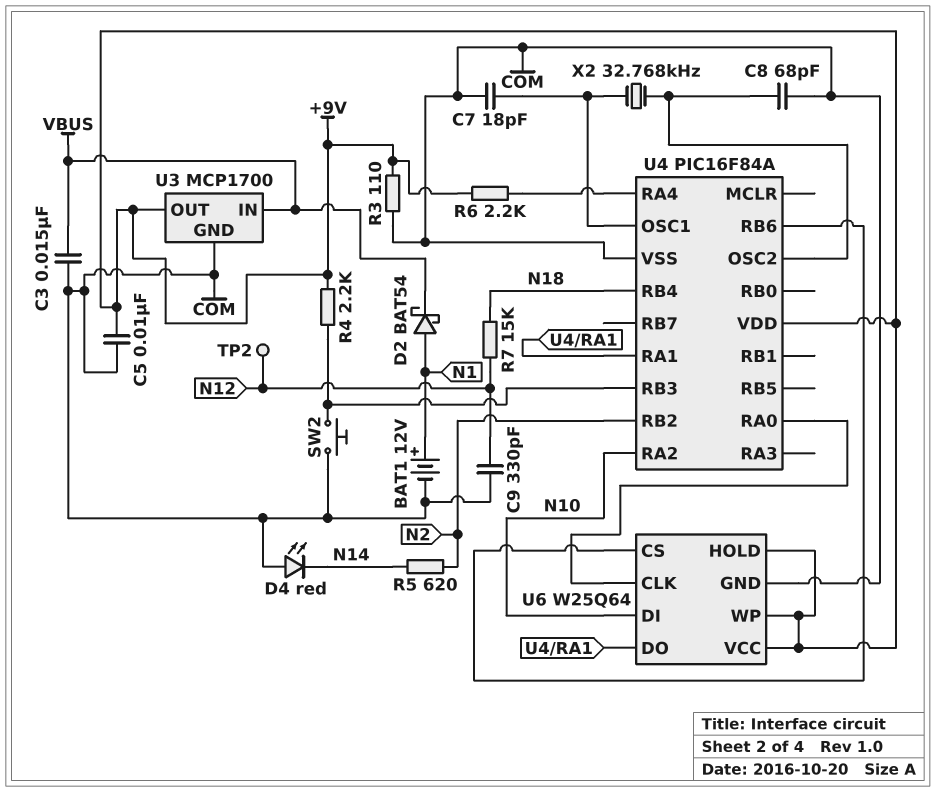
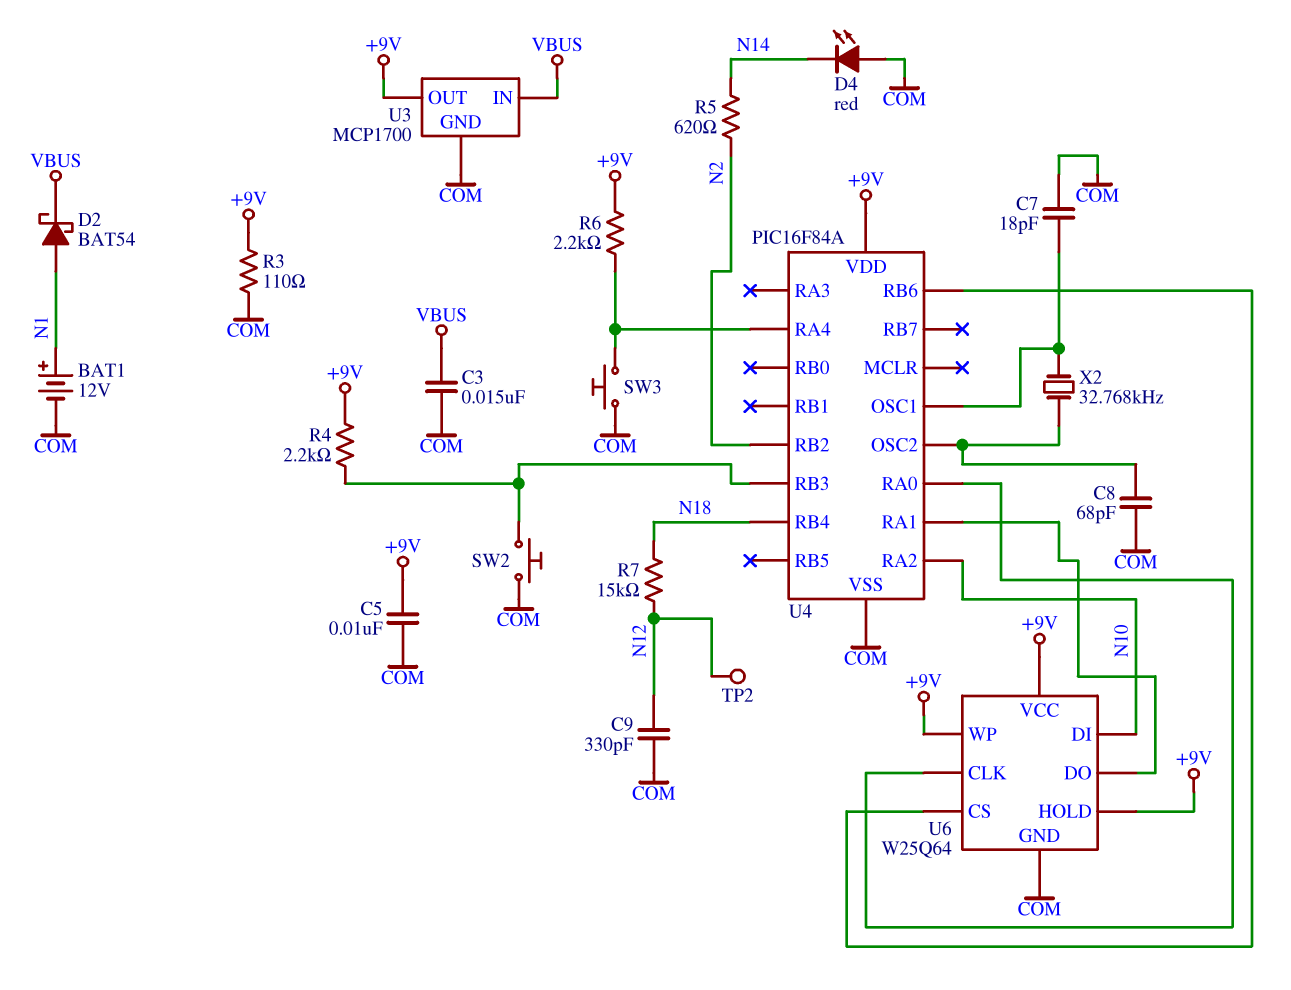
SW3: none -> button (COM, U4/RA4)

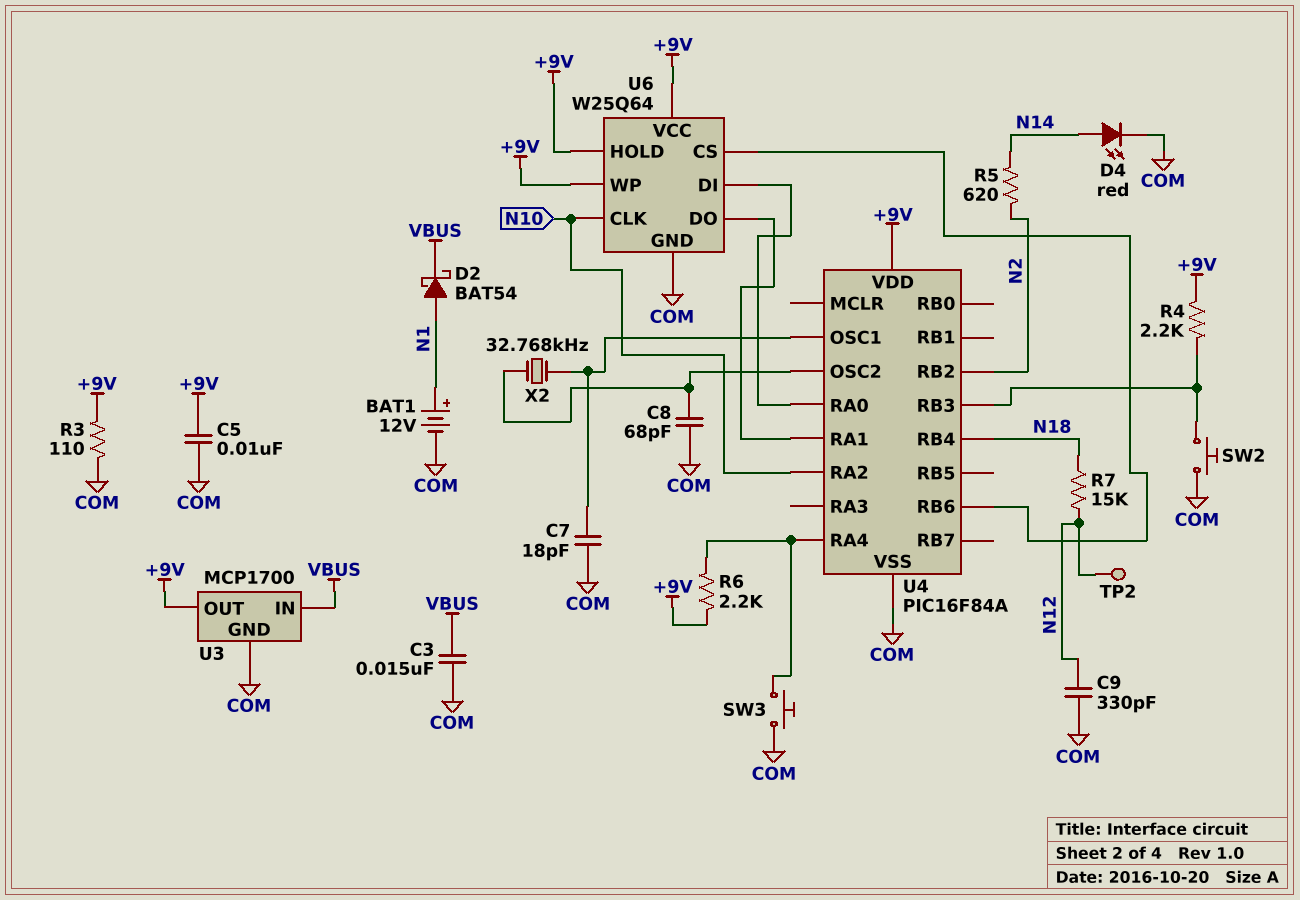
D4: LED red (A COM, K N14) -> LED red (A N14, K COM)
U6 pin CLK: U4/RA0 -> N10
U6 pin DI: N10 -> U4/RA0

